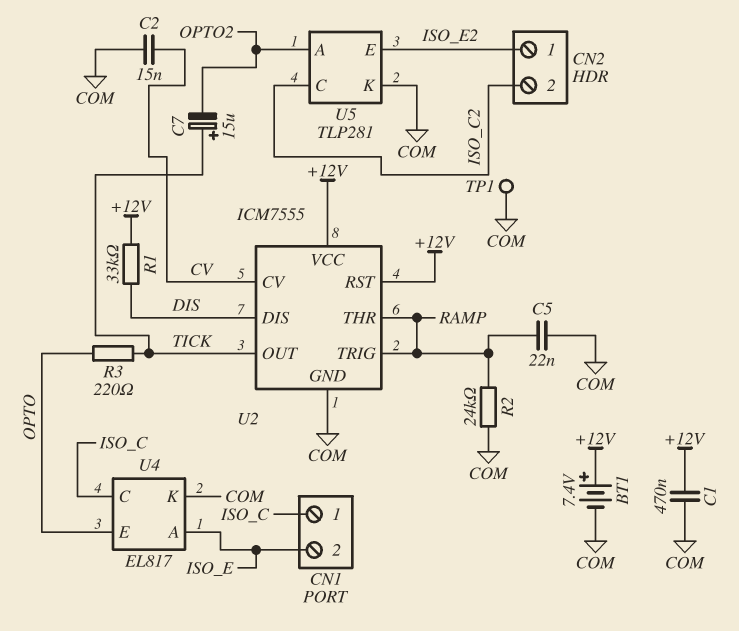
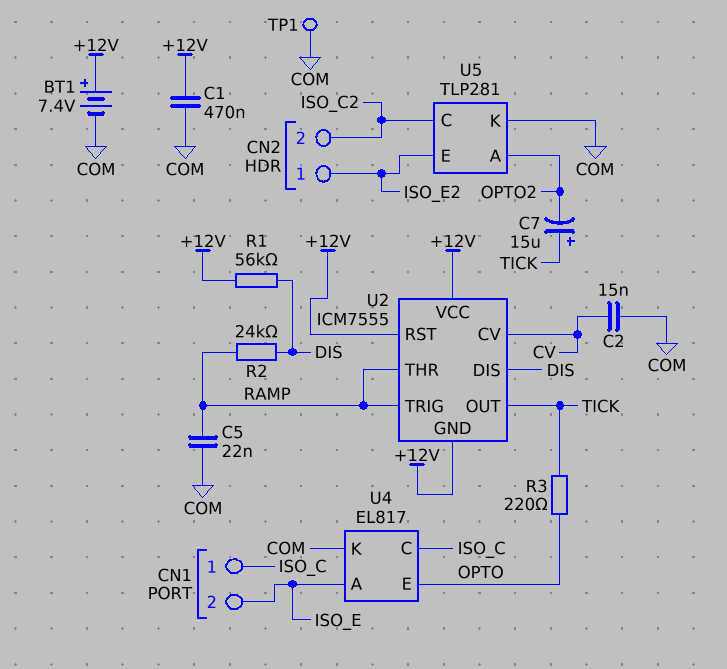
R1: 33k (+12V, DIS) -> 56k (+12V, DIS)
R2: 24k (COM, RAMP) -> 24k (DIS, RAMP)
U2 pin GND: COM -> +12V

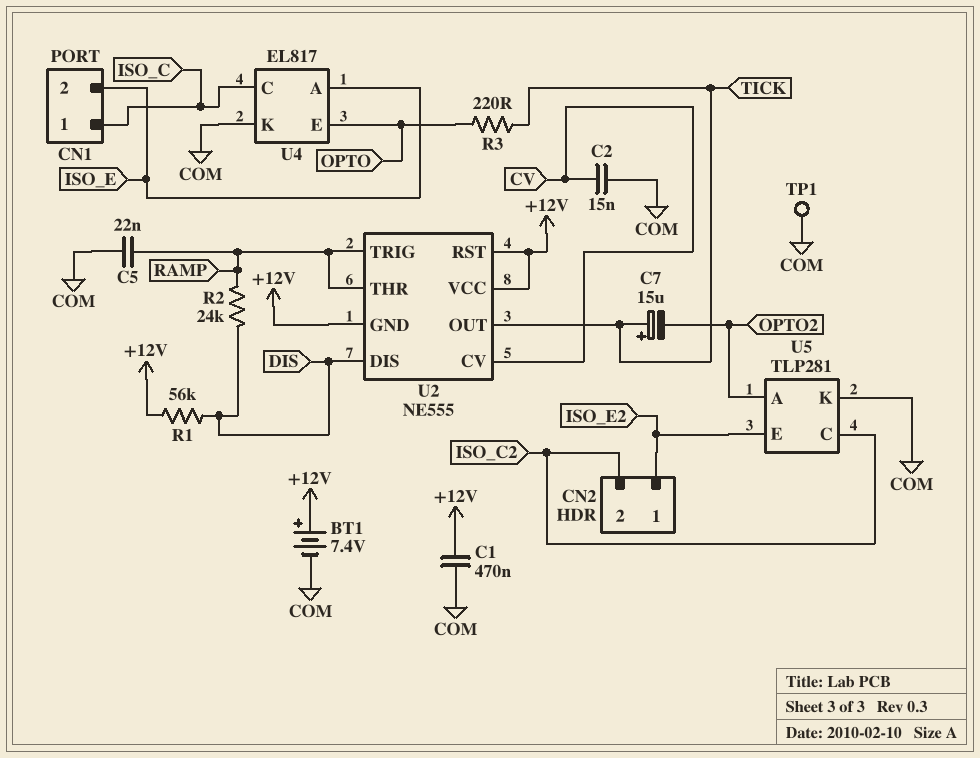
U2: ICM7555 -> NE555

